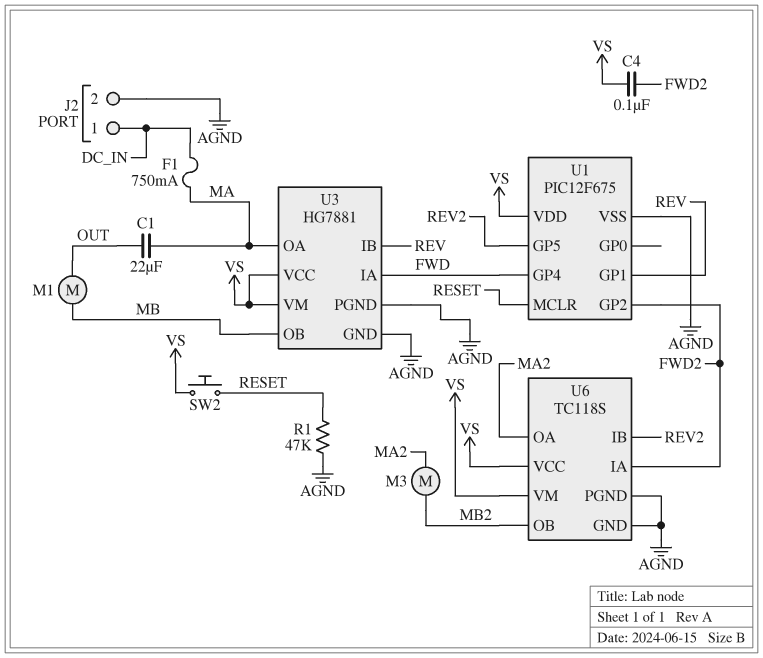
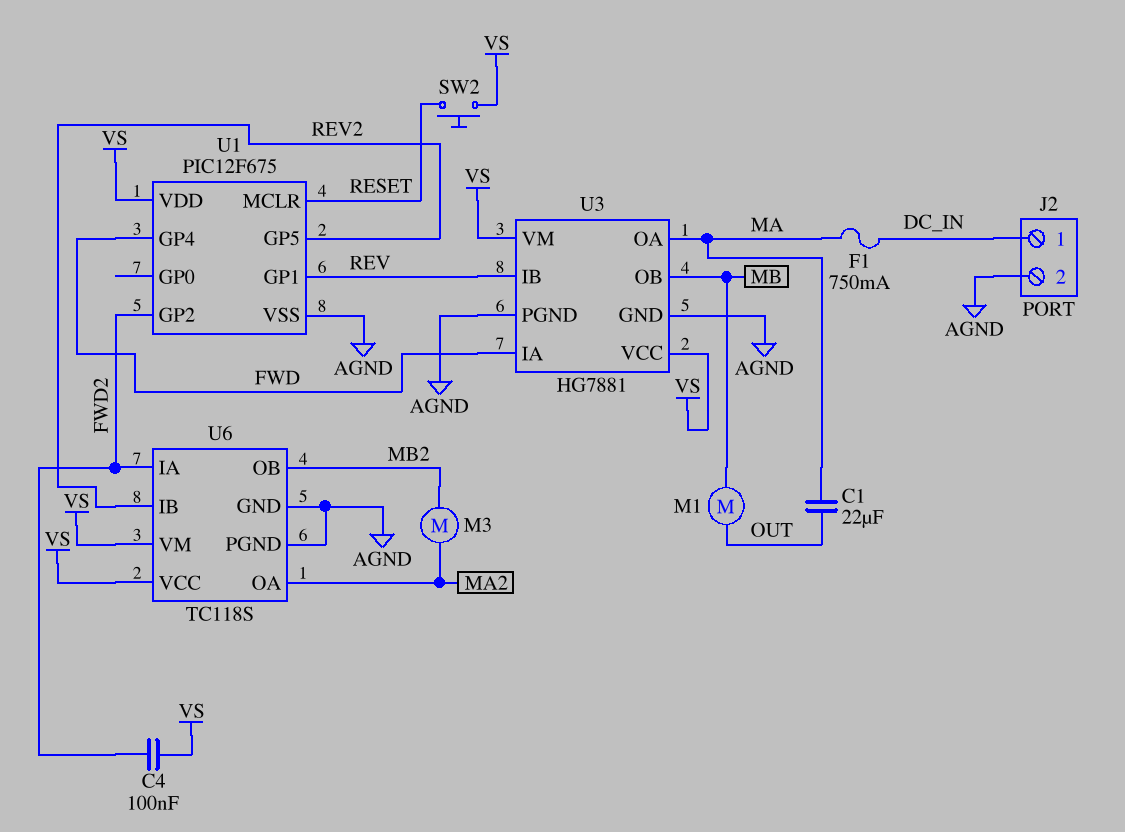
R1: 47k (AGND, RESET) -> none

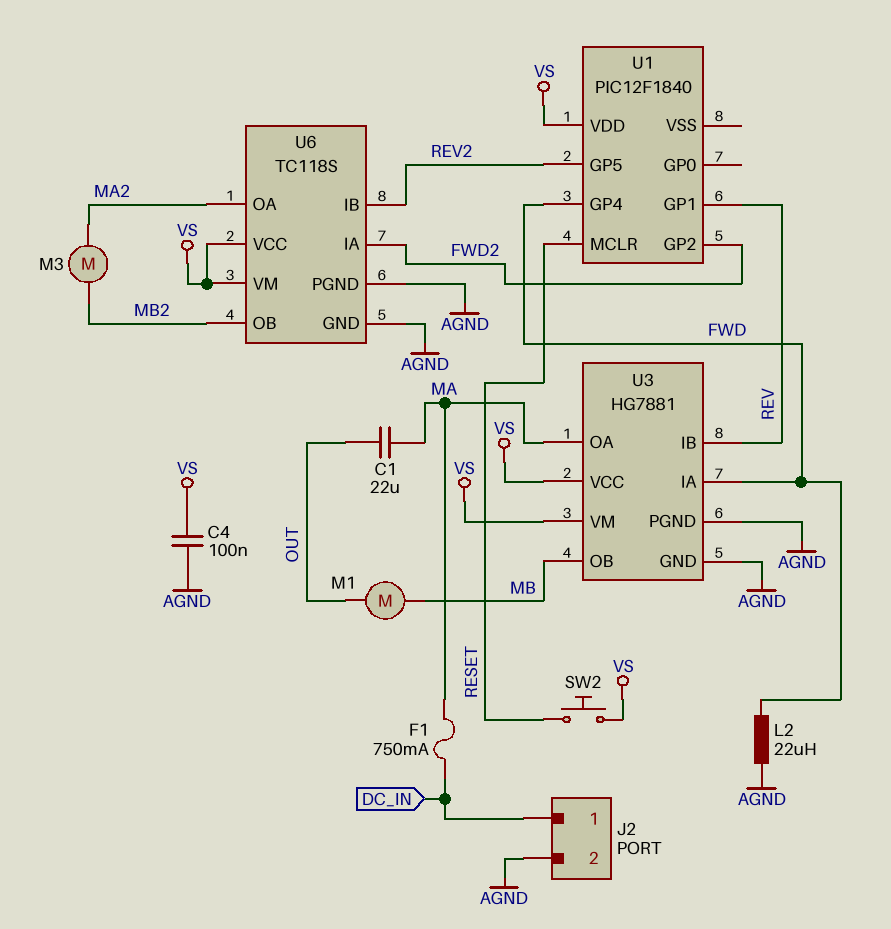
C4: 100nF (FWD2, VS) -> 100nF (AGND, VS)
L2: none -> 22uH (AGND, FWD)
U1: PIC12F675 -> PIC12F1840
U1 pin VSS: AGND -> none

